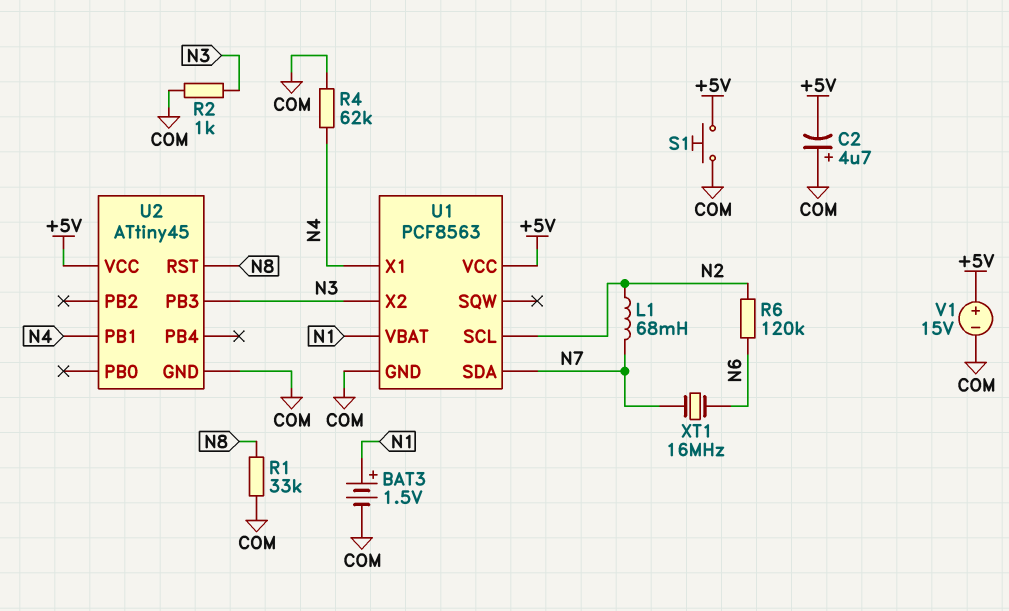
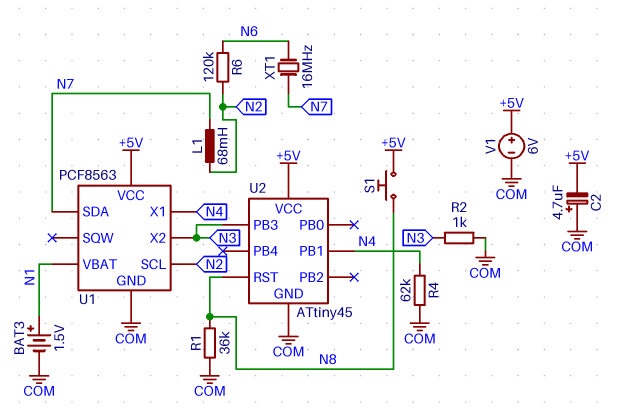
R1: 33k (COM, N8) -> 36k (COM, N8)
S1: button (+5V, COM) -> button (+5V, N8)
V1: 15V (plus +5V, minus COM) -> 6V (plus +5V, minus COM)

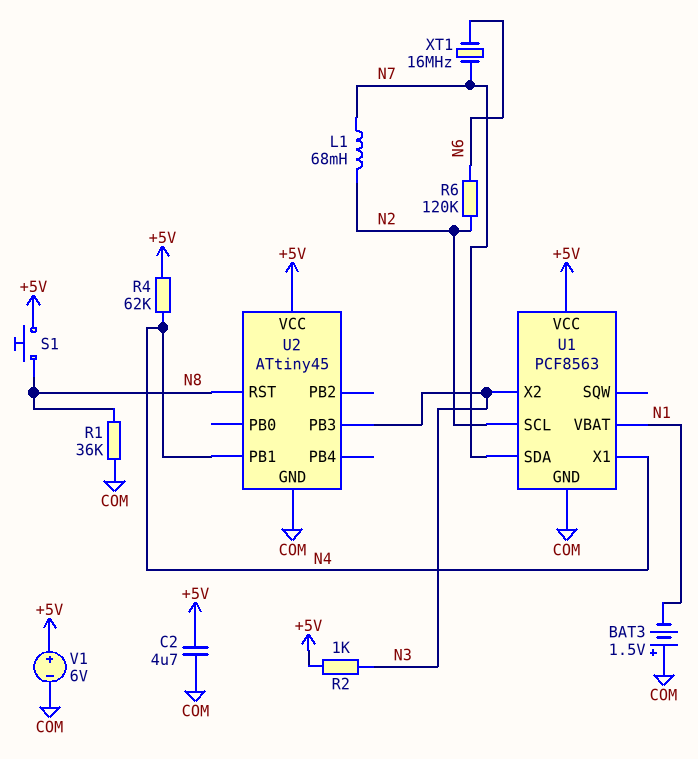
BAT3: 1.5V (plus N1, minus COM) -> 1.5V (plus COM, minus N1)
C2: 4.7uF (plus COM, minus +5V) -> 4.7uF (+5V, COM)
R2: 1k (COM, N3) -> 1k (+5V, N3)
R4: 62k (COM, N4) -> 62k (+5V, N4)

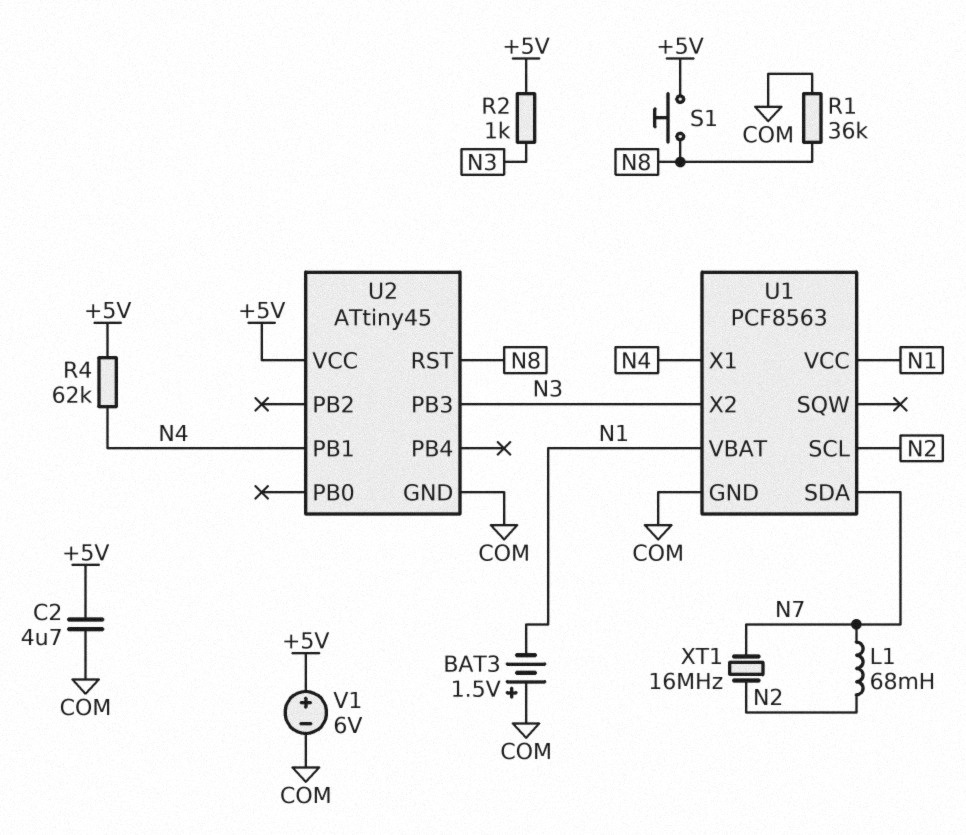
R6: 120k (N2, N6) -> none
U1 pin VCC: +5V -> N1
XT1: 16MHz (N6, N7) -> 16MHz (N2, N7)

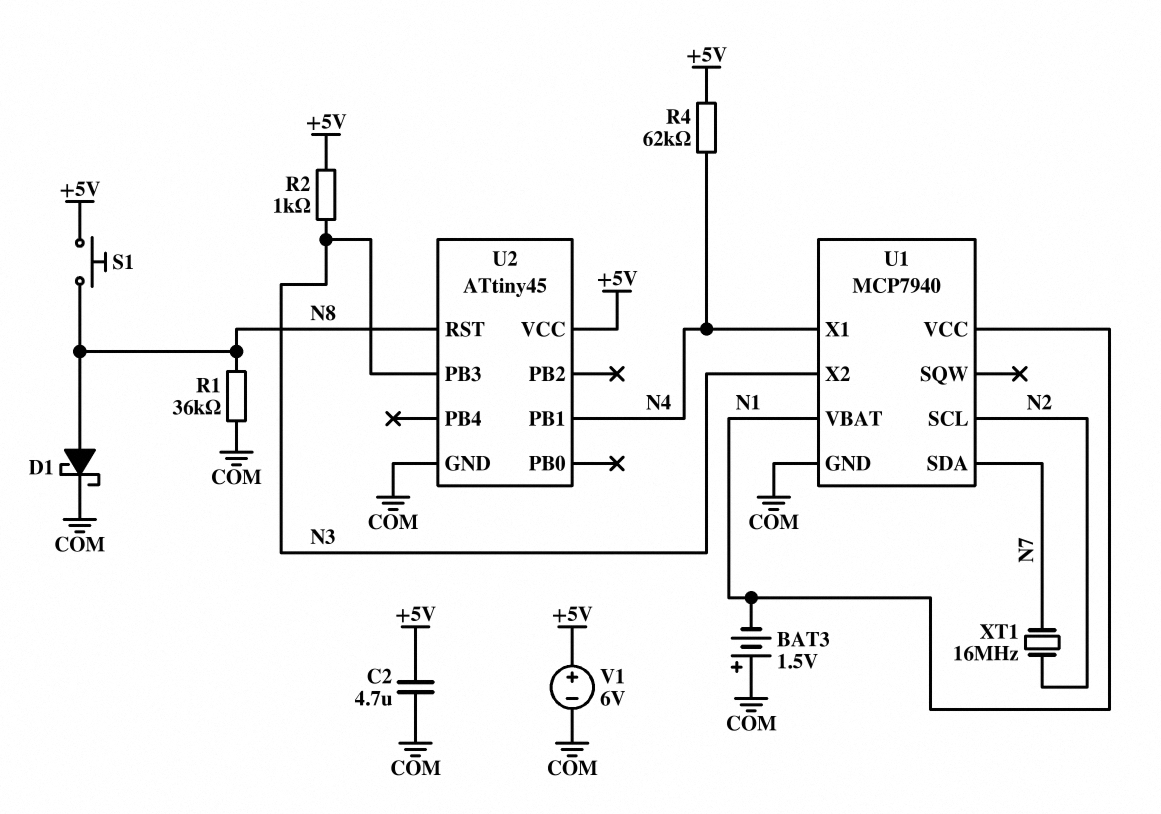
D1: none -> schottky (A N8, K COM)
L1: 68mH (N2, N7) -> none
U1: PCF8563 -> MCP7940

